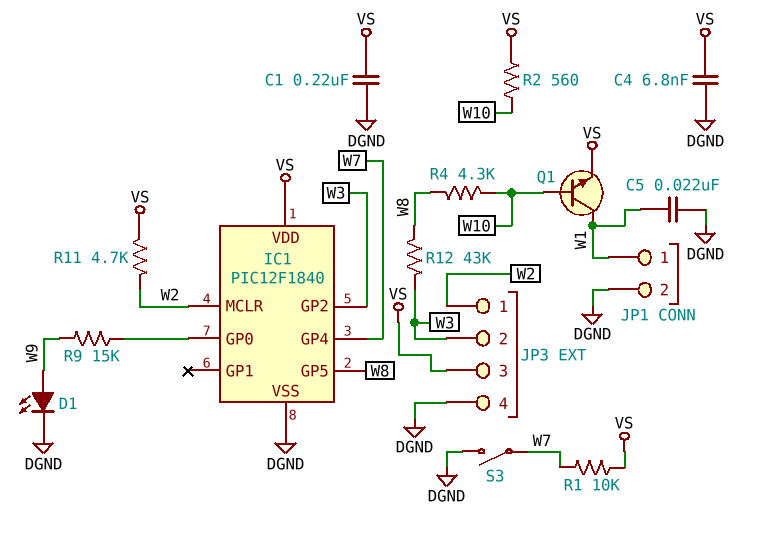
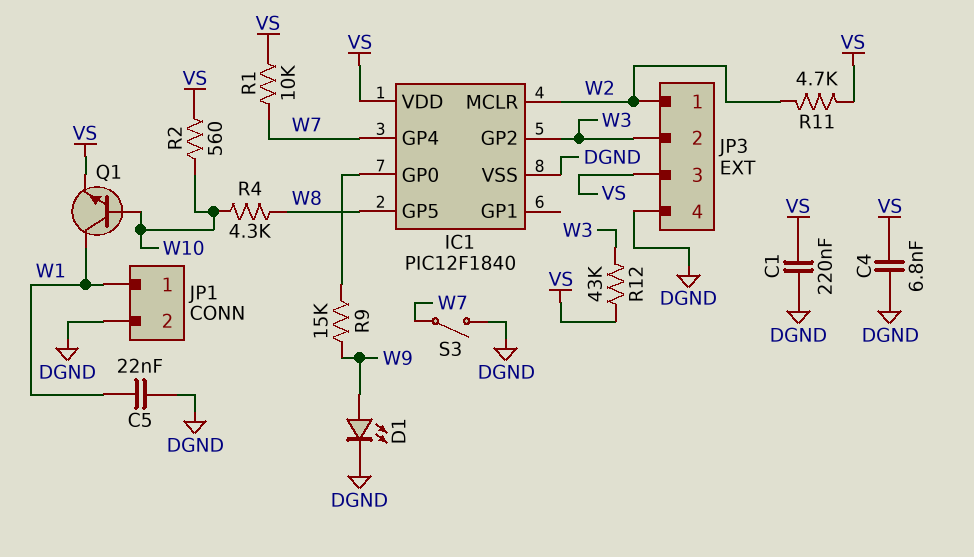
R12: 43k (W3, W8) -> 43k (VS, W3)

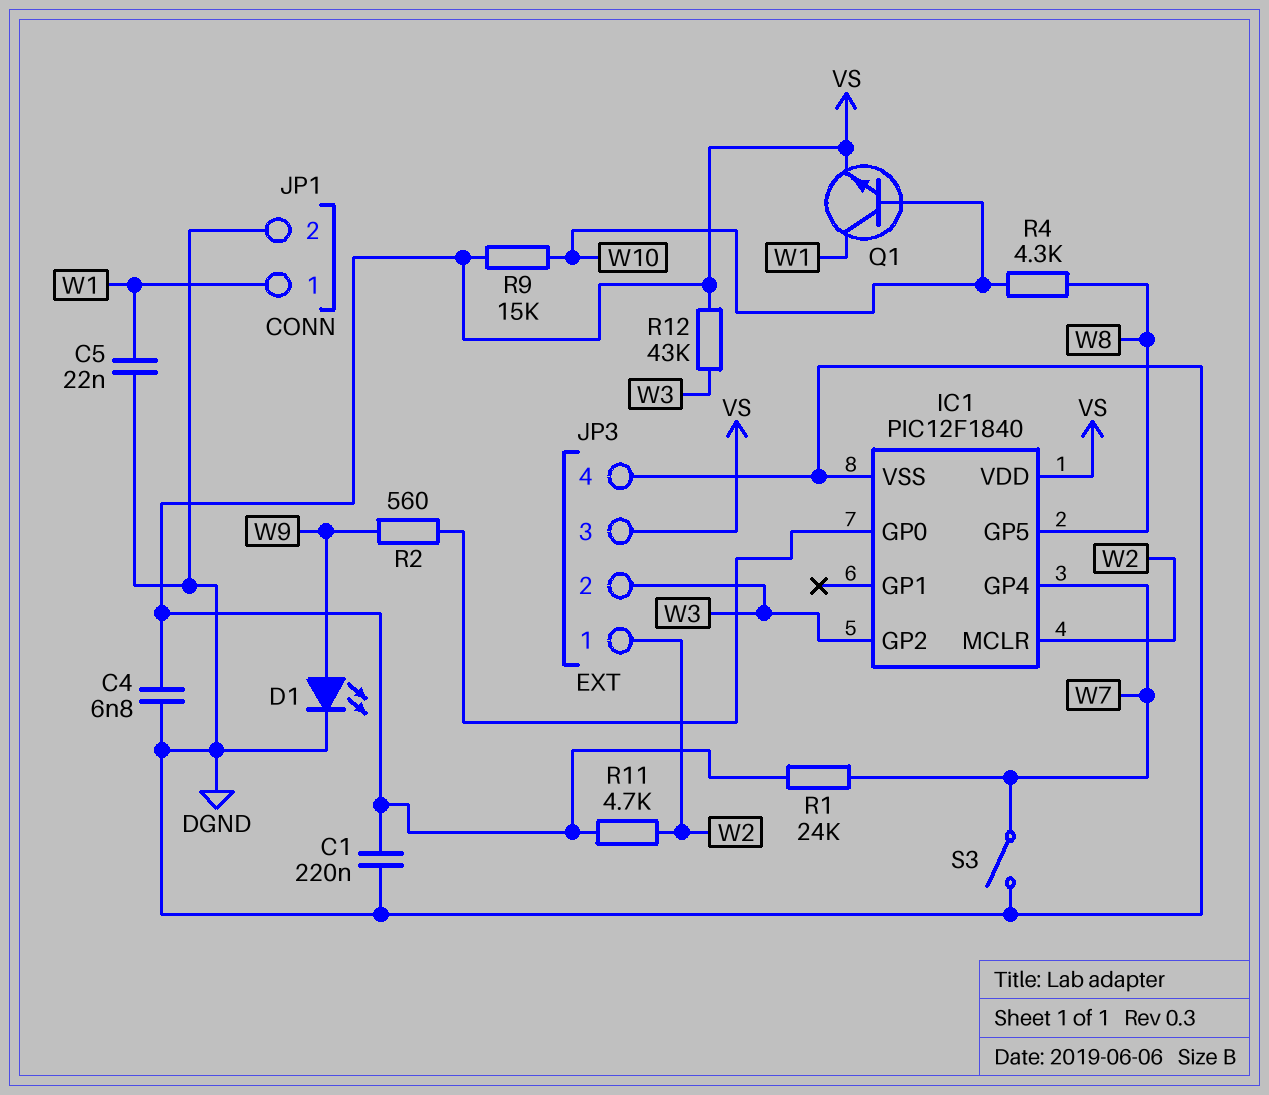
R1: 10k (VS, W7) -> 24k (VS, W7)
R2: 560 (VS, W10) -> 560 (IC1/GP0, W9)
R9: 15k (IC1/GP0, W9) -> 15k (VS, W10)

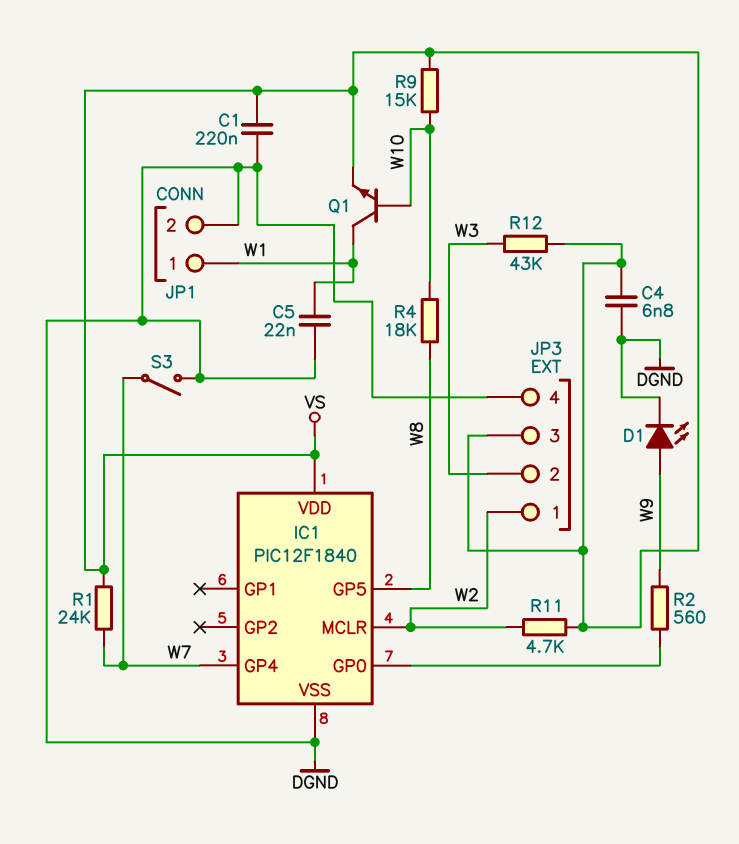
IC1 pin GP2: W3 -> none
R4: 4.3k (W8, W10) -> 18k (W8, W10)

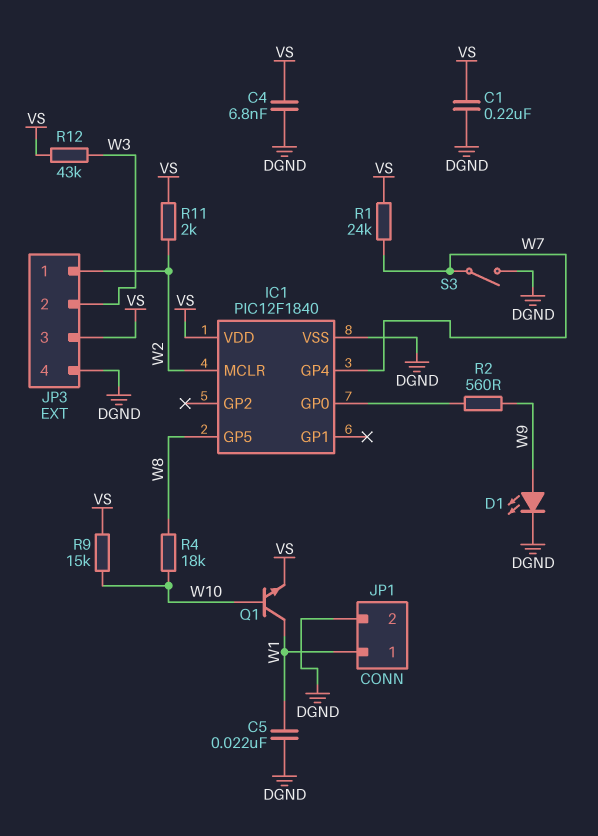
R11: 4.7k (VS, W2) -> 2k (VS, W2)

